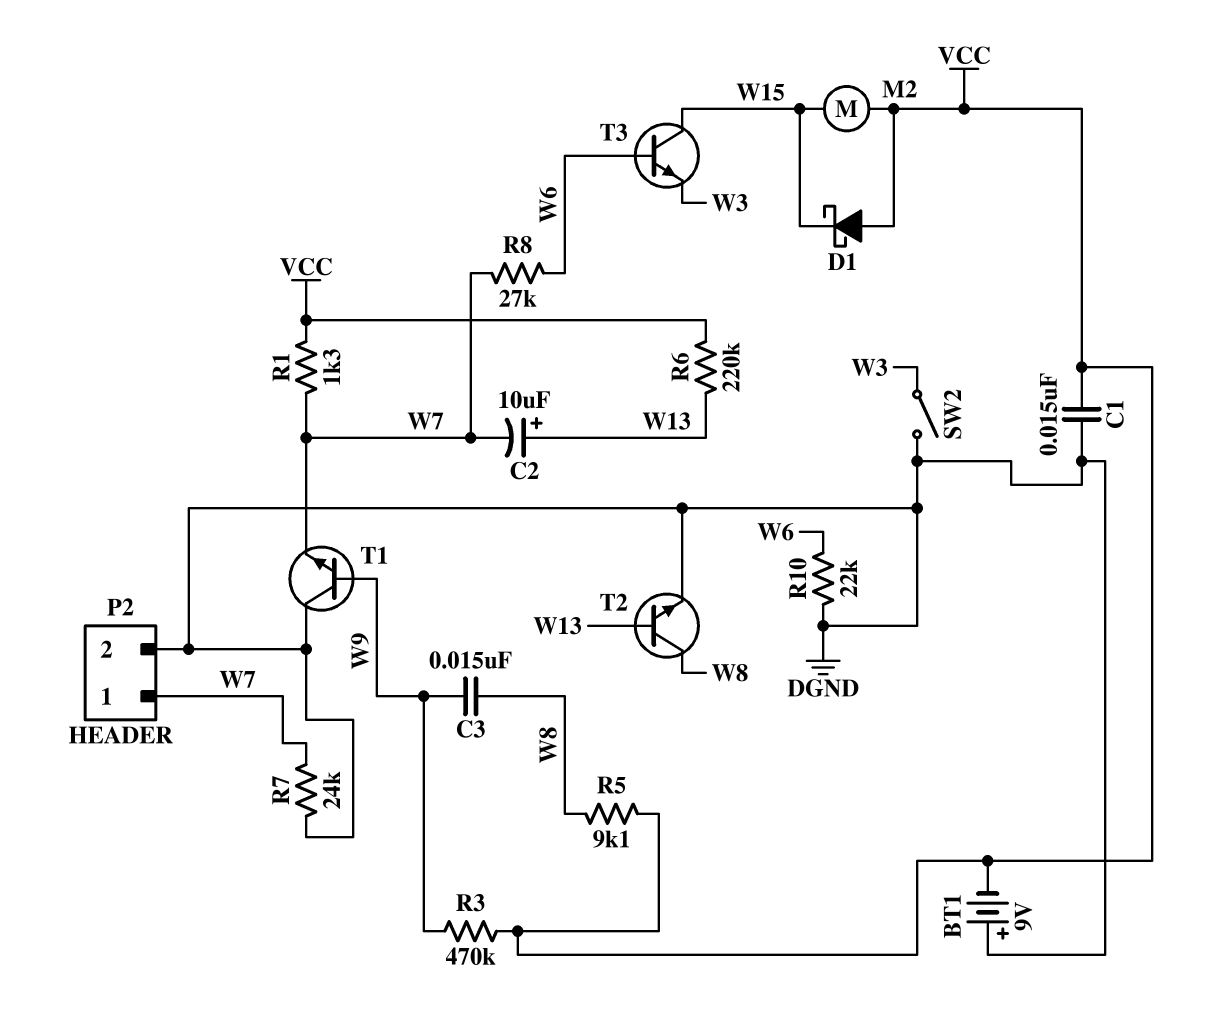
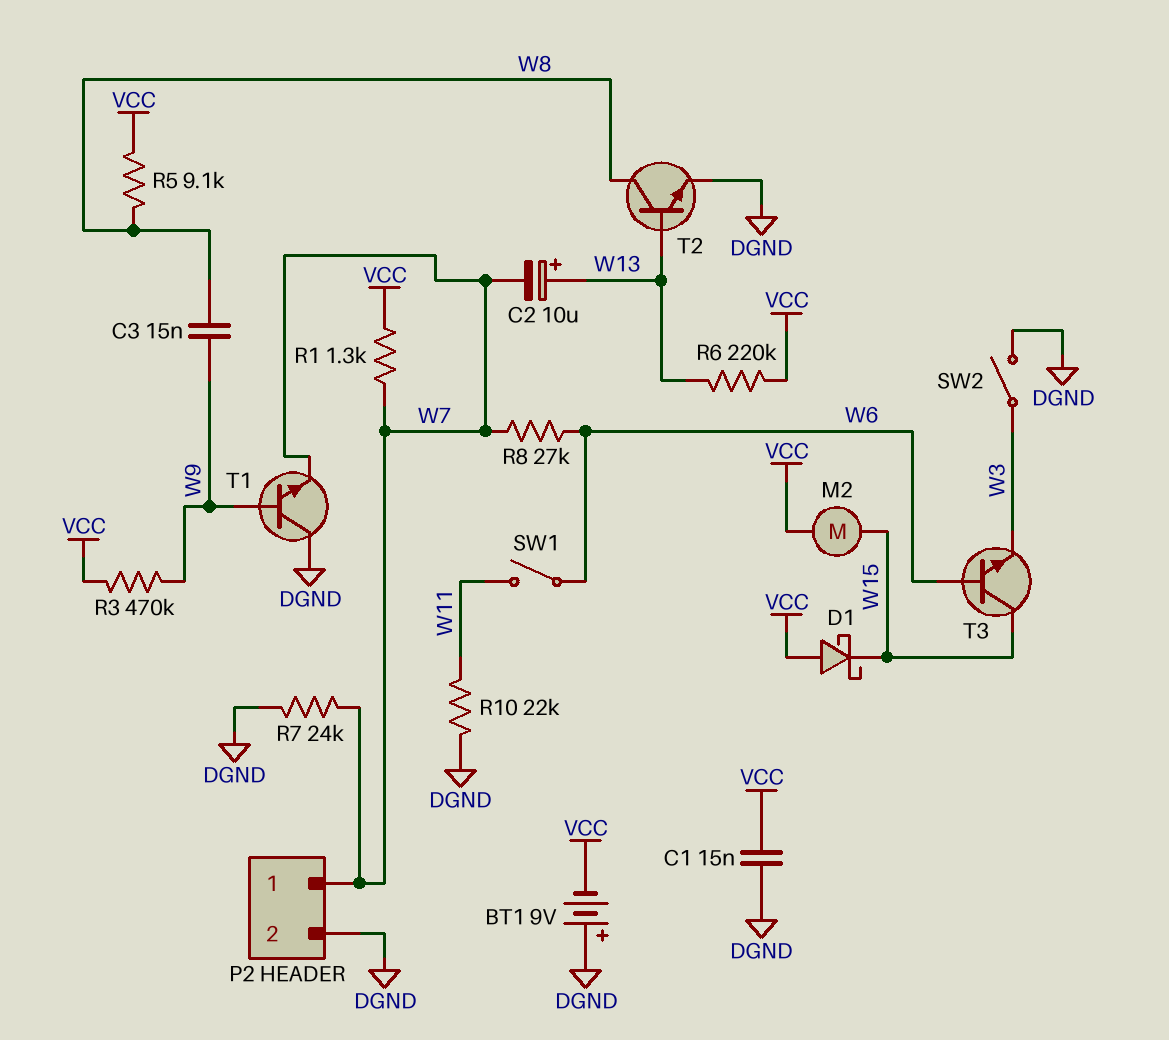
R10: 22k (DGND, W6) -> 22k (DGND, W11)
SW1: none -> switch (W6, W11)

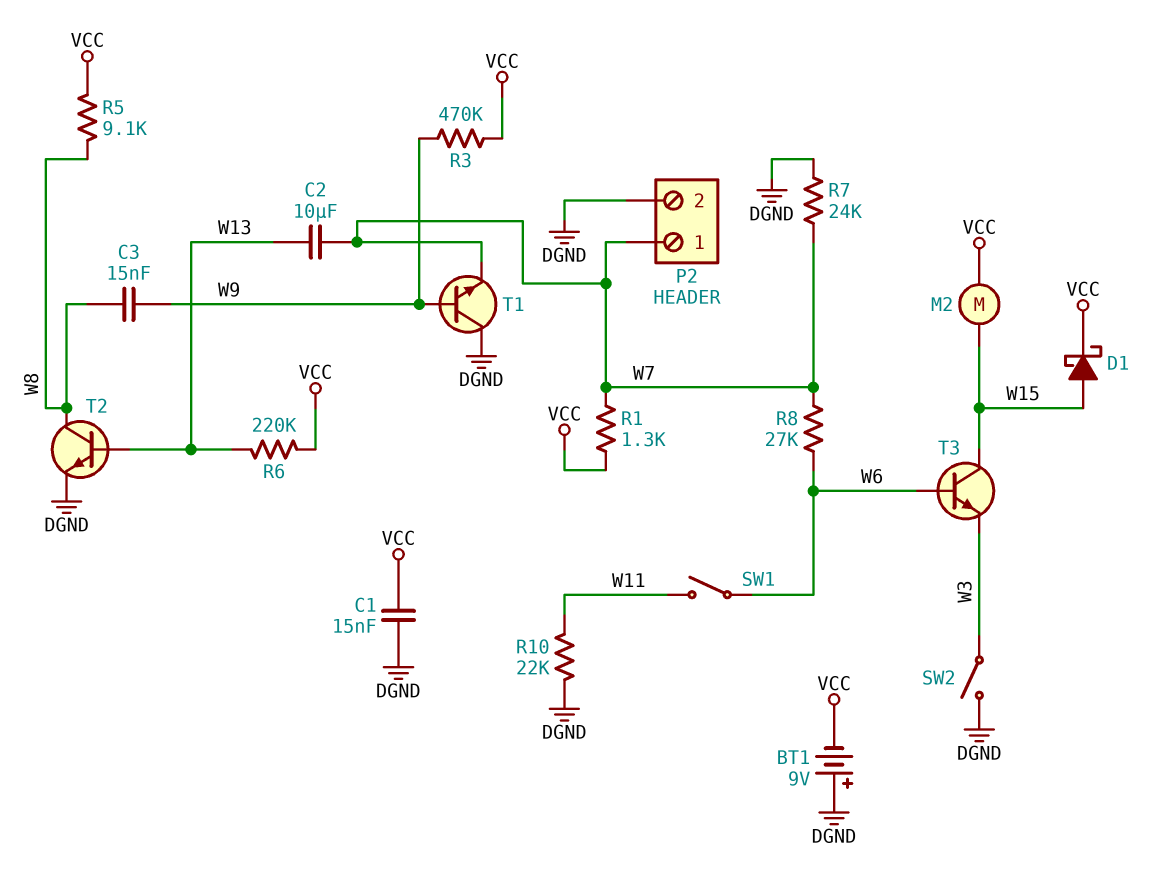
C2: 10uF (plus W13, minus W7) -> 10uF (W7, W13)
D1: schottky (A VCC, K W15) -> schottky (A W15, K VCC)

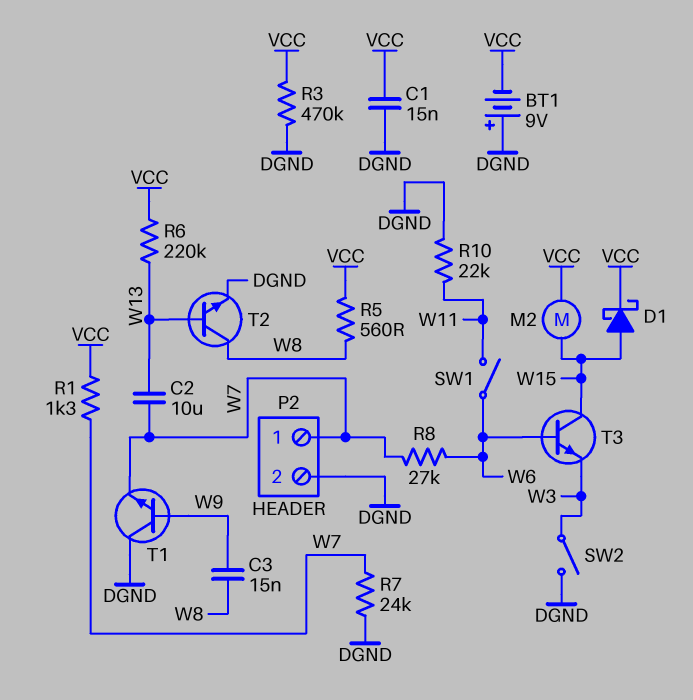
R3: 470k (VCC, W9) -> 470k (DGND, VCC)
R5: 9.1k (VCC, W8) -> 560 (VCC, W8)

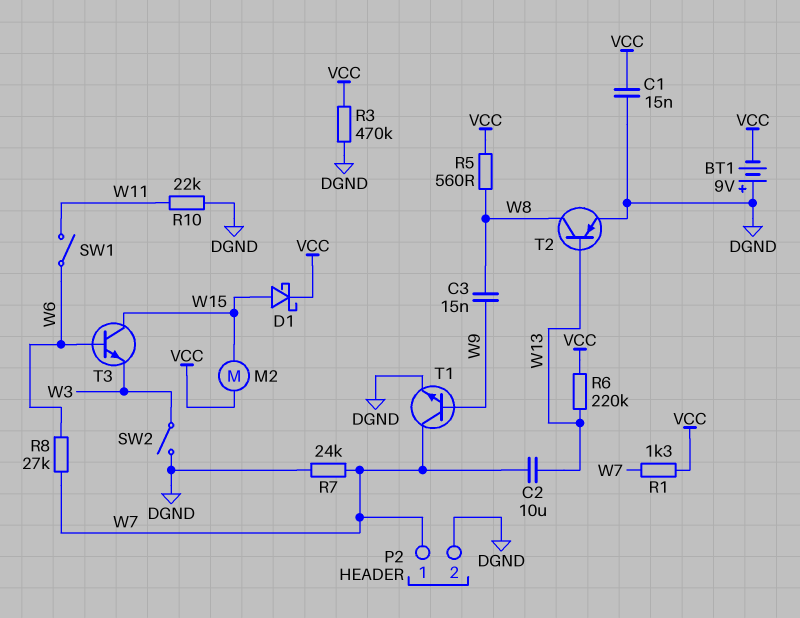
T1: NPN (B W9, C DGND, E W7) -> NPN (B W9, C W7, E DGND)
T2: NPN (B W13, C W8, E DGND) -> PNP (B W13, C W8, E DGND)

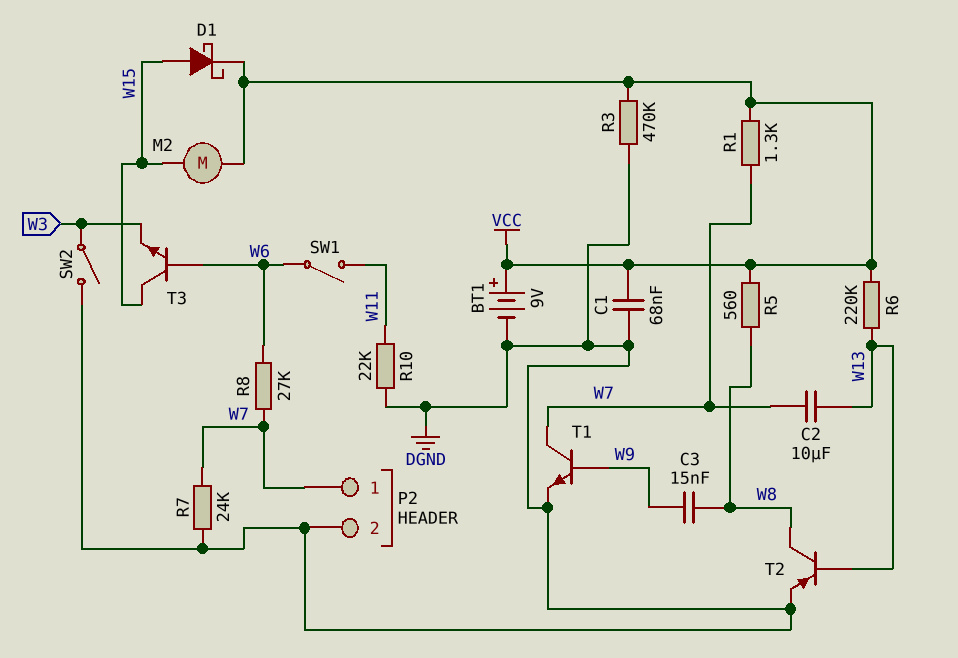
BT1: 9V (plus DGND, minus VCC) -> 9V (plus VCC, minus DGND)
C1: 15nF (DGND, VCC) -> 68nF (DGND, VCC)

